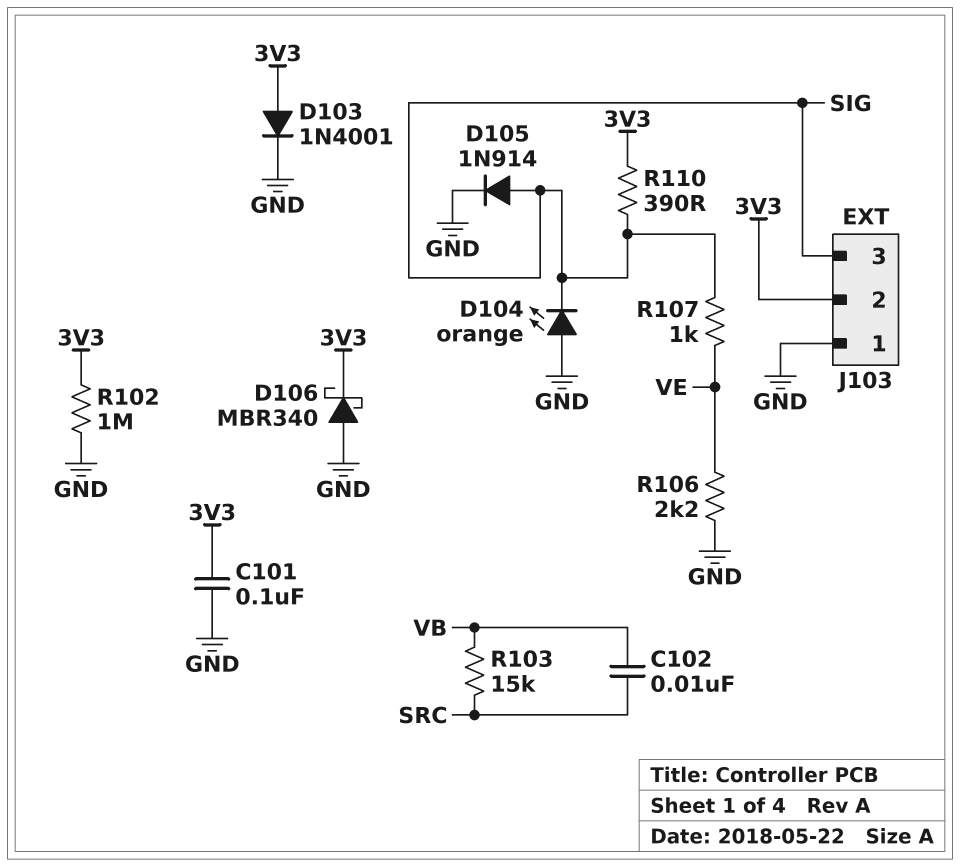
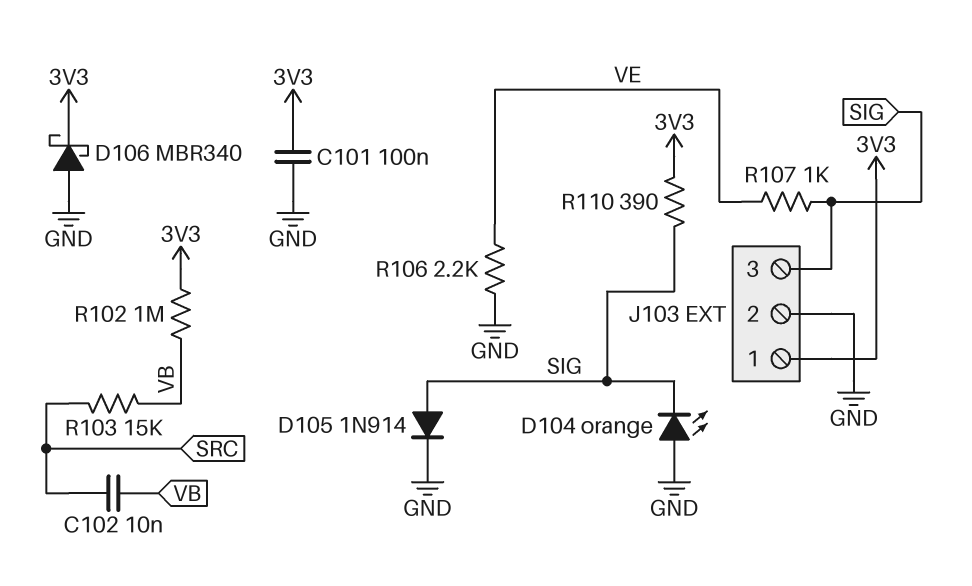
D103: diode 1N4001 (A 3V3, K GND) -> none
J103 pin 1: GND -> 3V3
J103 pin 2: 3V3 -> GND
R102: 1M (3V3, GND) -> 1M (3V3, VB)

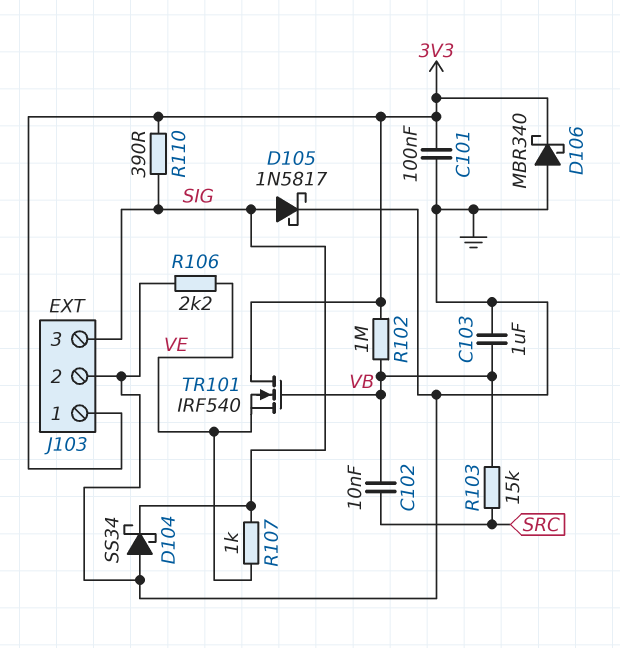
C103: none -> 1uF (GND, VB)
D104: LED orange (A GND, K SIG) -> schottky SS34 (A GND, K SIG)
D105: diode 1N914 (A SIG, K GND) -> schottky 1N5817 (A SIG, K GND)
TR101: none -> NMOS IRF540 (G VB, D 3V3, S VE)

